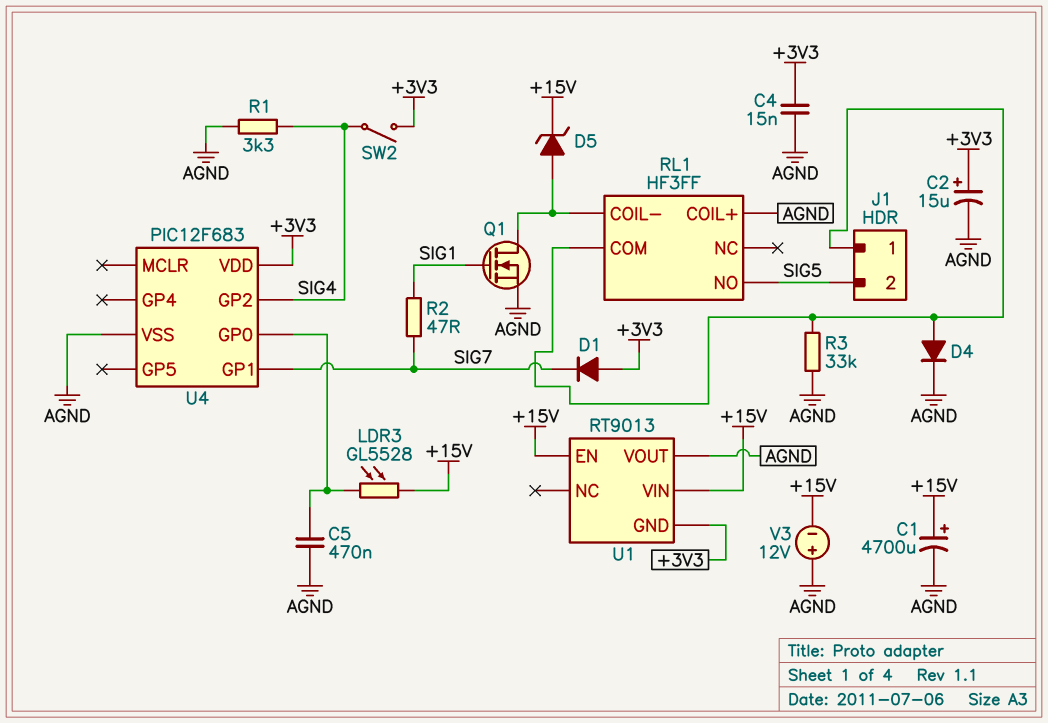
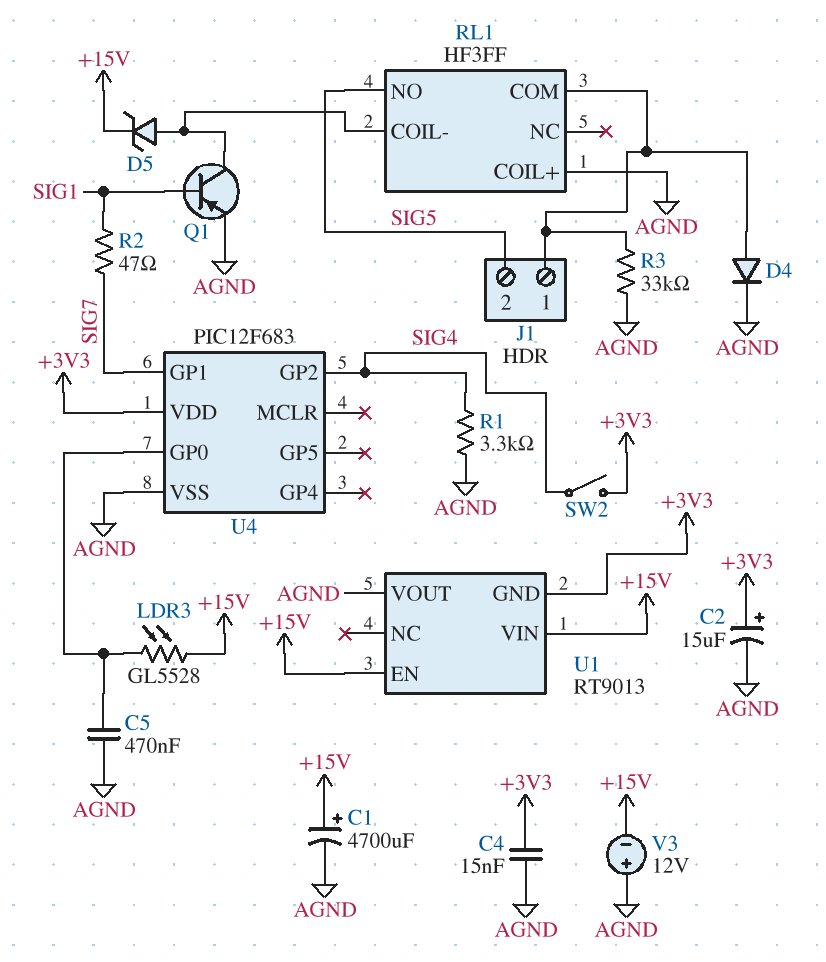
D1: diode (A +3V3, K SIG7) -> none
Q1: NMOS (G SIG1, D RL1/COIL-, S AGND) -> PNP (B SIG1, C RL1/COIL-, E AGND)

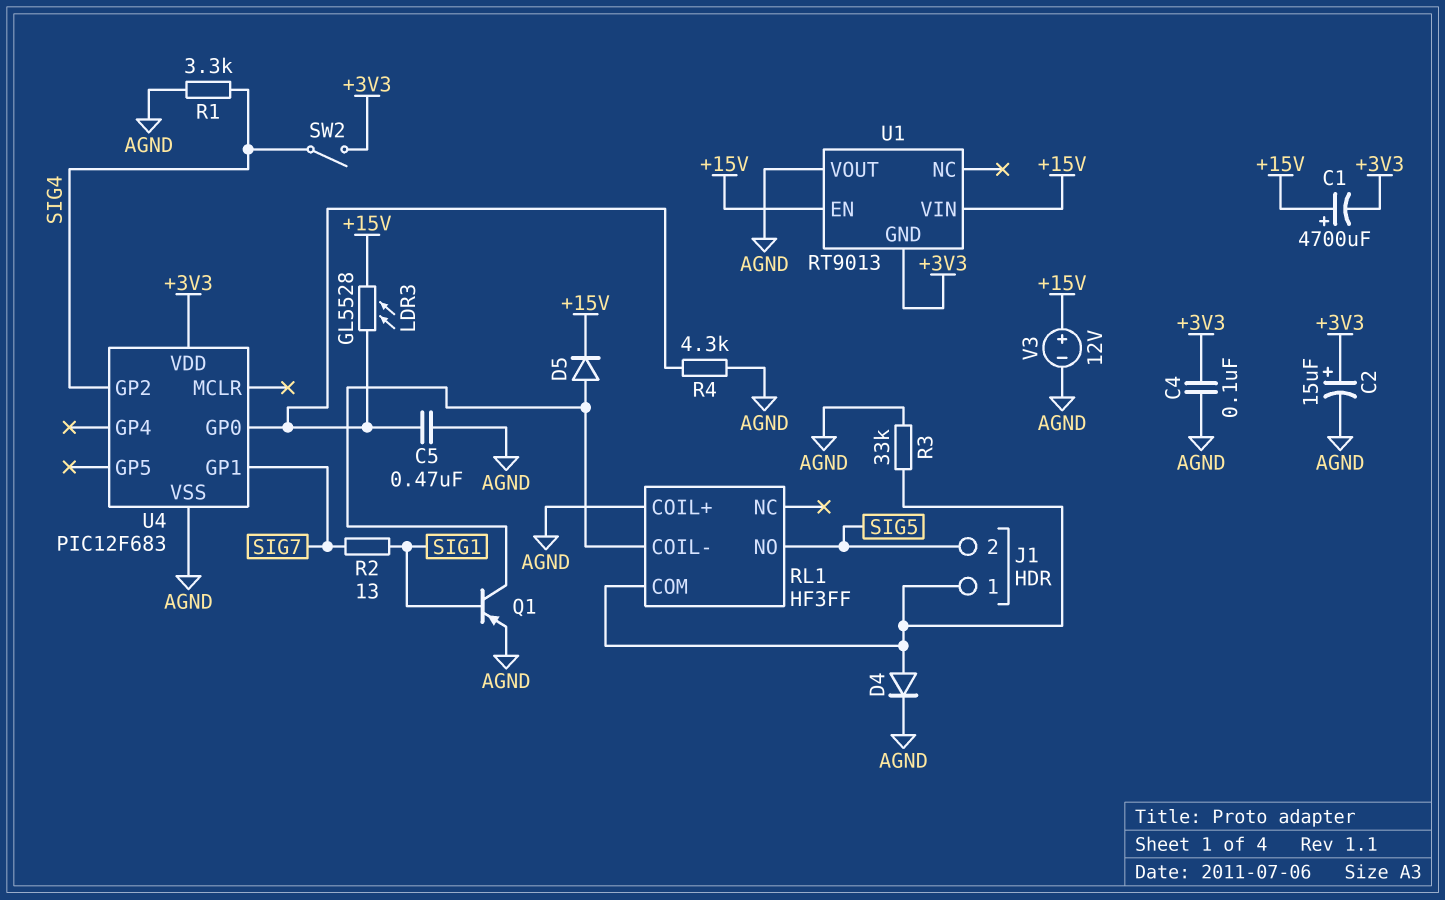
C1: 4700uF (plus +15V, minus AGND) -> 4700uF (plus +15V, minus +3V3)
C4: 15nF (+3V3, AGND) -> 100nF (+3V3, AGND)
D5: zener (A RL1/COIL-, K +15V) -> diode (A RL1/COIL-, K +15V)
R2: 47 (SIG1, SIG7) -> 13 (SIG1, SIG7)
R4: none -> 4.3k (AGND, U4/GP0)
V3: 12V (plus AGND, minus +15V) -> 12V (plus +15V, minus AGND)

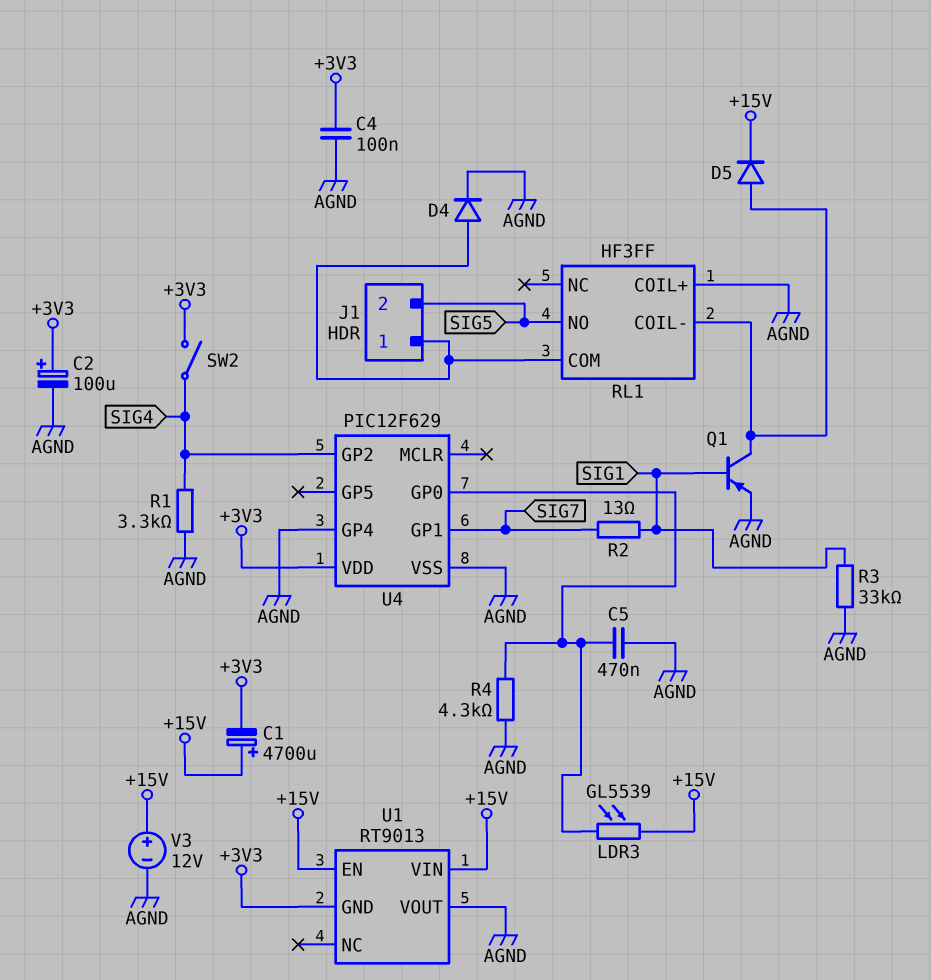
C2: 15uF (plus +3V3, minus AGND) -> 100uF (plus +3V3, minus AGND)
LDR3: GL5528 (+15V, U4/GP0) -> GL5539 (+15V, U4/GP0)
R3: 33k (AGND, J1/1) -> 33k (AGND, SIG1)
U4: PIC12F683 -> PIC12F629
U4 pin GP4: none -> AGND

